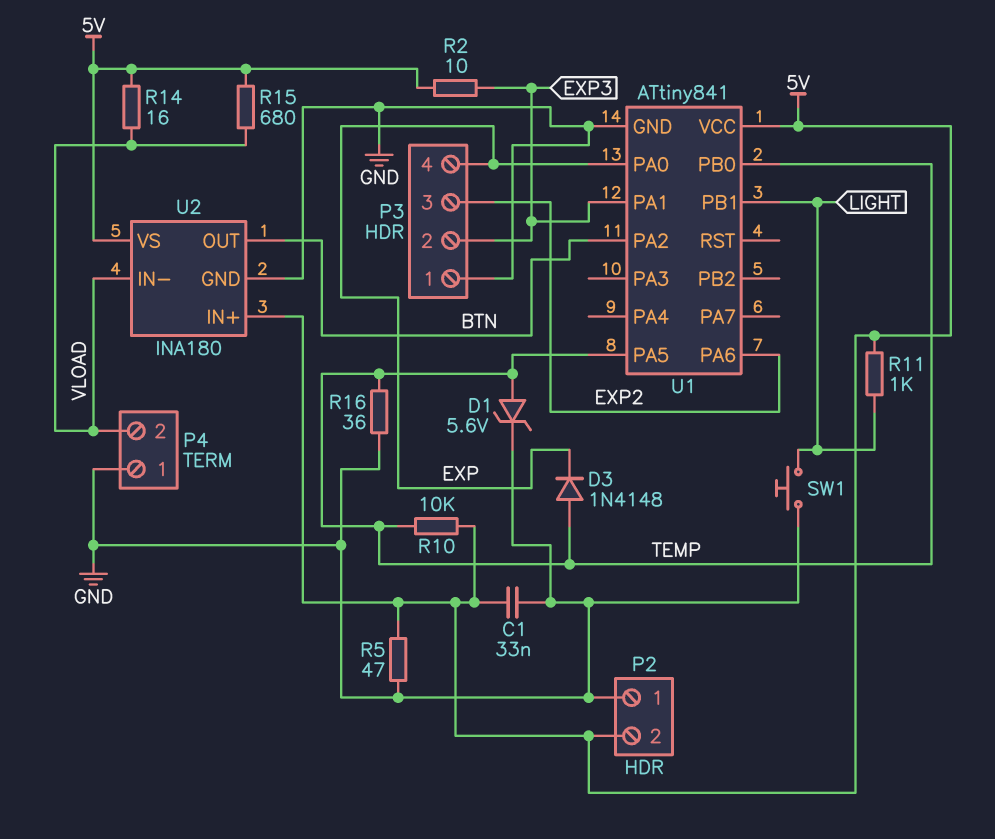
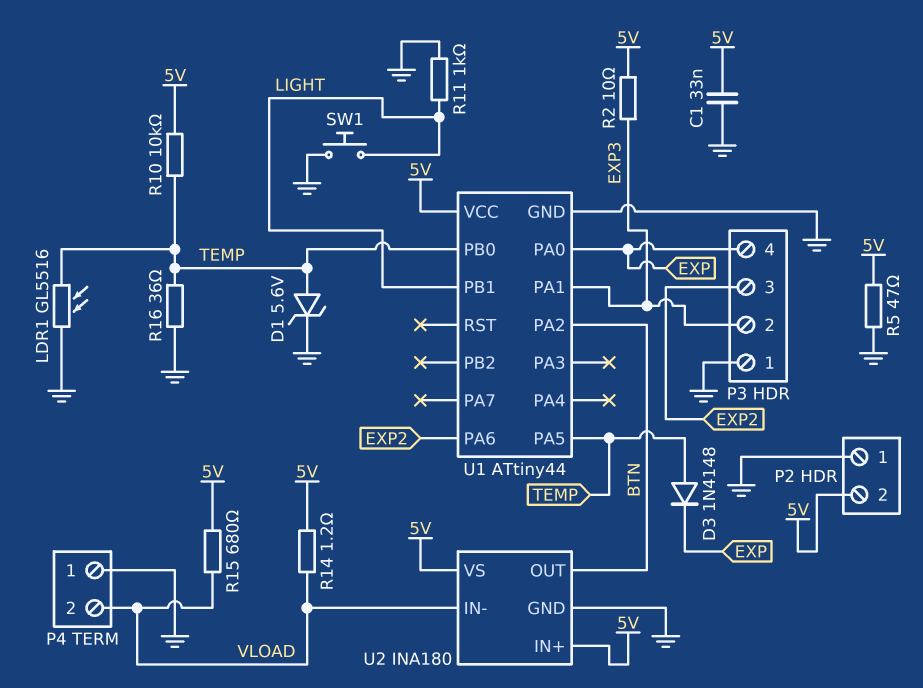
LDR1: none -> GL5516 (GND, TEMP)
R11: 1k (5V, LIGHT) -> 1k (GND, LIGHT)
R14: 16 (5V, VLOAD) -> 1.2 (5V, VLOAD)
U1: ATtiny841 -> ATtiny44

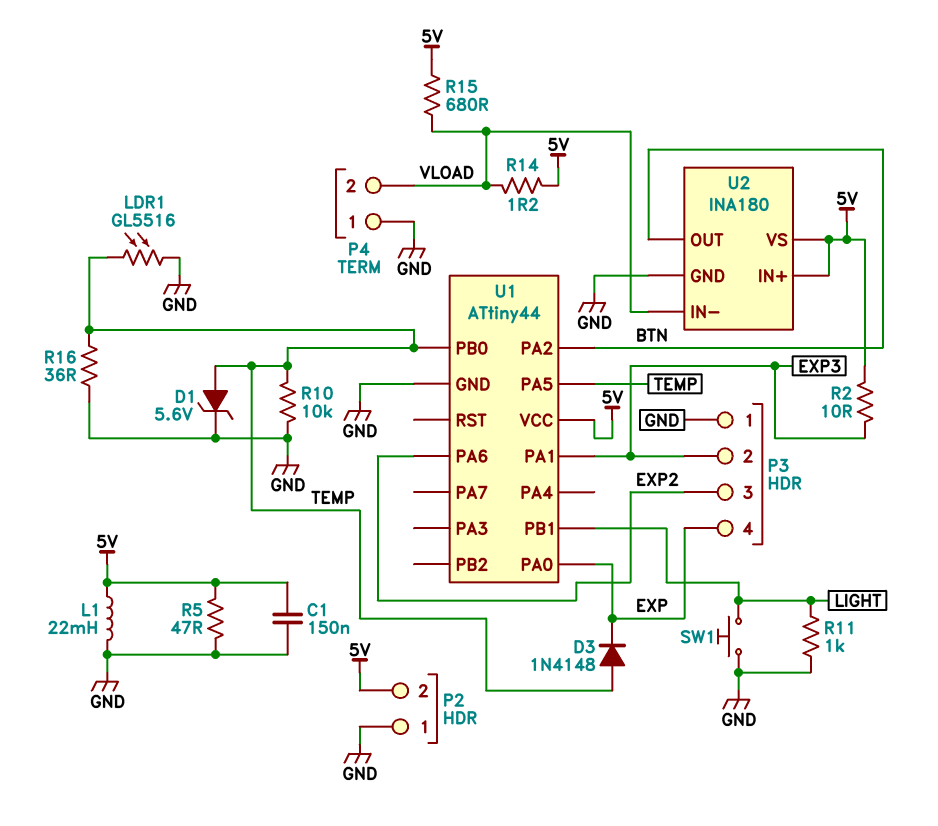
C1: 33nF (5V, GND) -> 150nF (5V, GND)
L1: none -> 22mH (5V, GND)
R10: 10k (5V, TEMP) -> 10k (GND, TEMP)

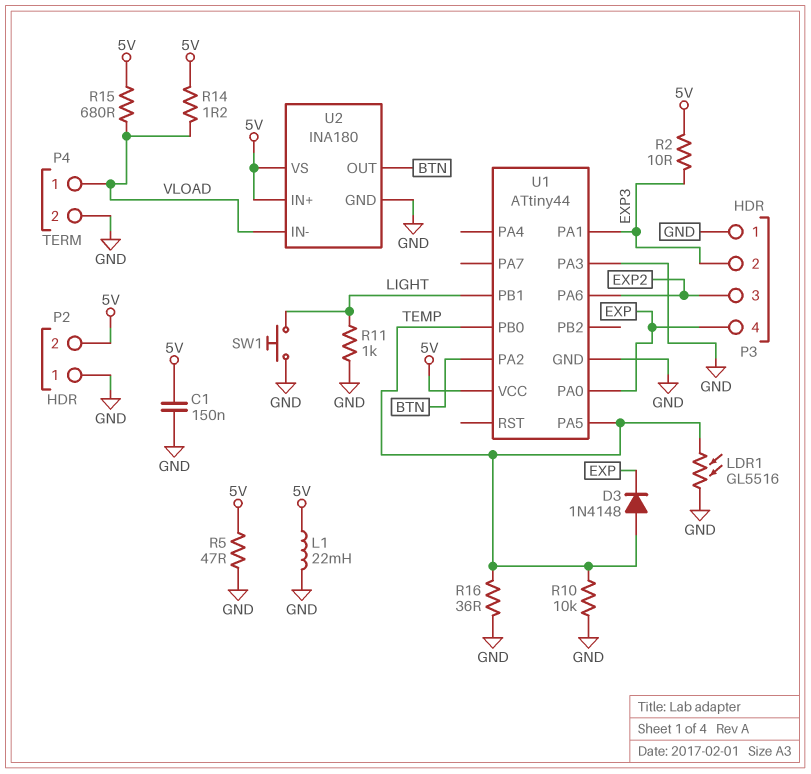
D1: zener 5.6V (A TEMP, K GND) -> none
P4 pin 1: GND -> VLOAD
P4 pin 2: VLOAD -> GND
U1 pin PA3: none -> GND

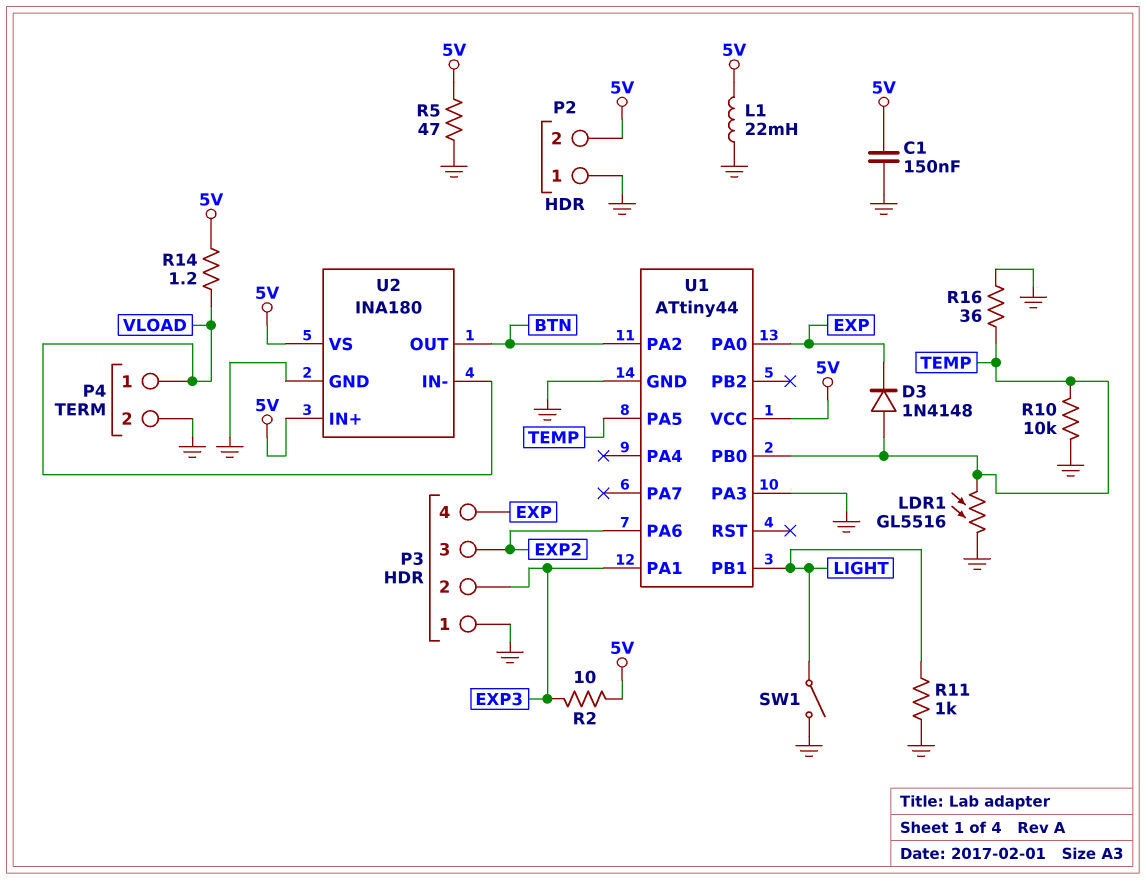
R15: 680 (5V, VLOAD) -> none
SW1: button (GND, LIGHT) -> switch (GND, LIGHT)

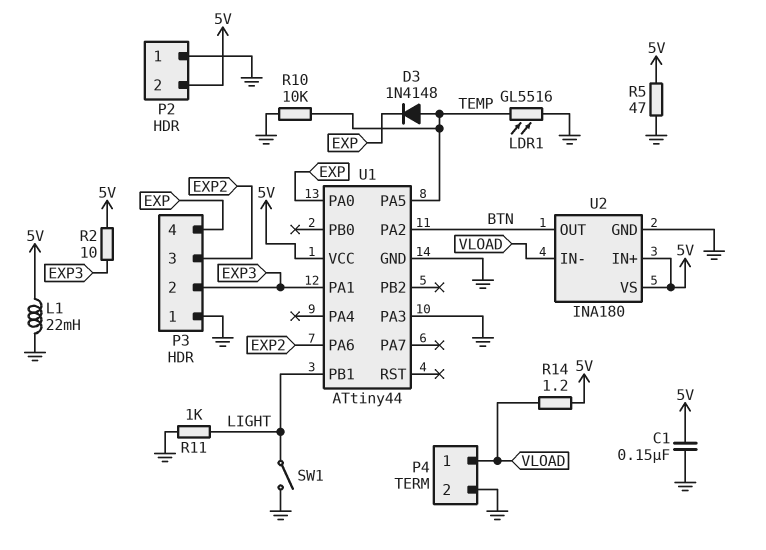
R16: 36 (GND, TEMP) -> none
U1 pin PB0: TEMP -> none

